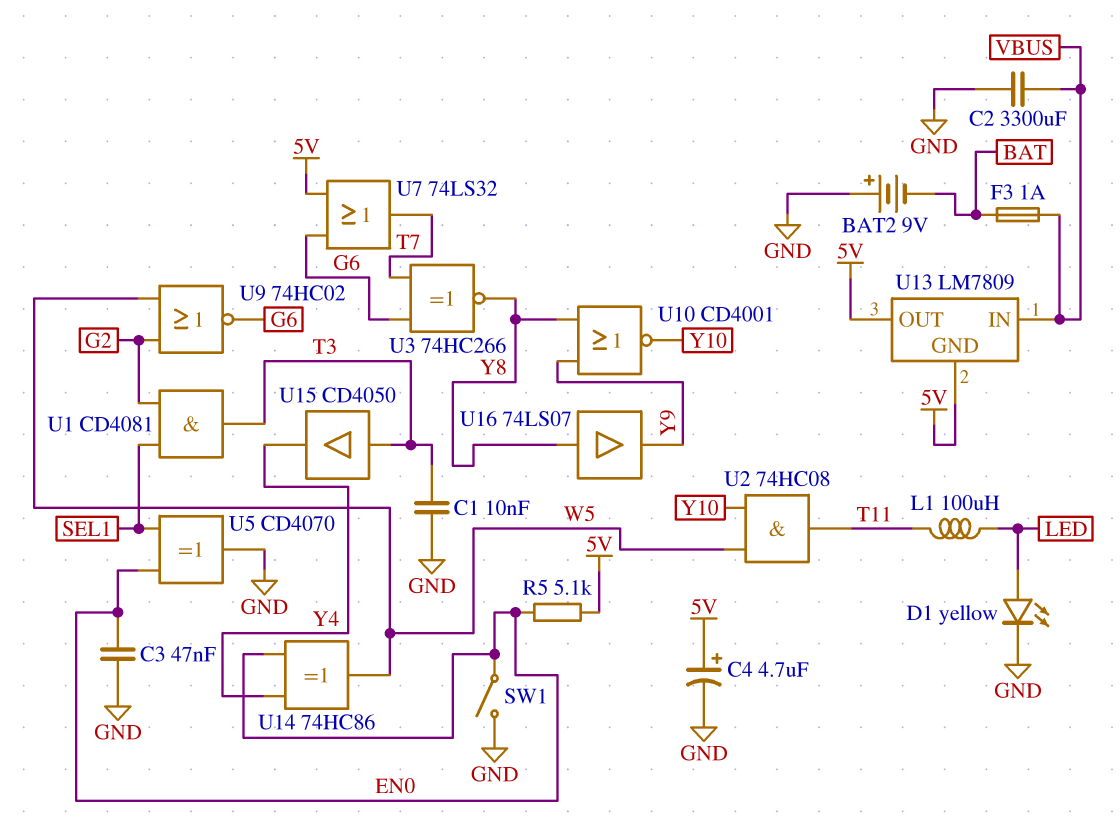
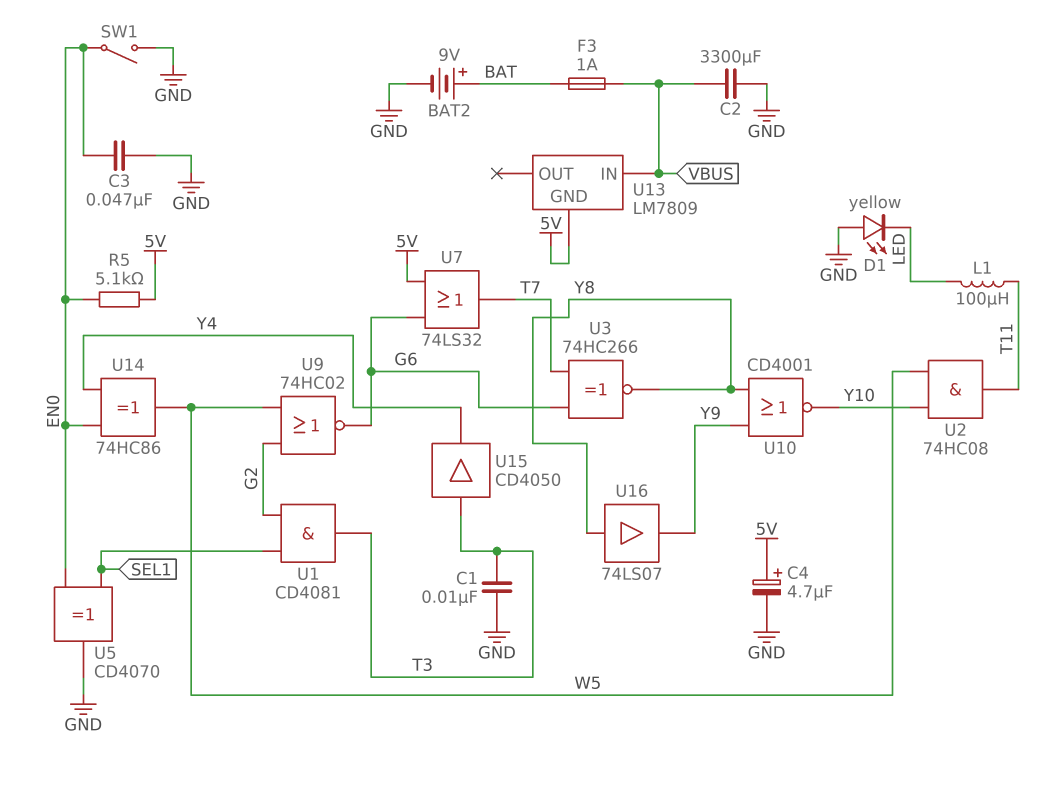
BAT2: 9V (plus GND, minus BAT) -> 9V (plus BAT, minus GND)
D1: LED yellow (A LED, K GND) -> LED yellow (A GND, K LED)
U13 pin OUT: 5V -> none

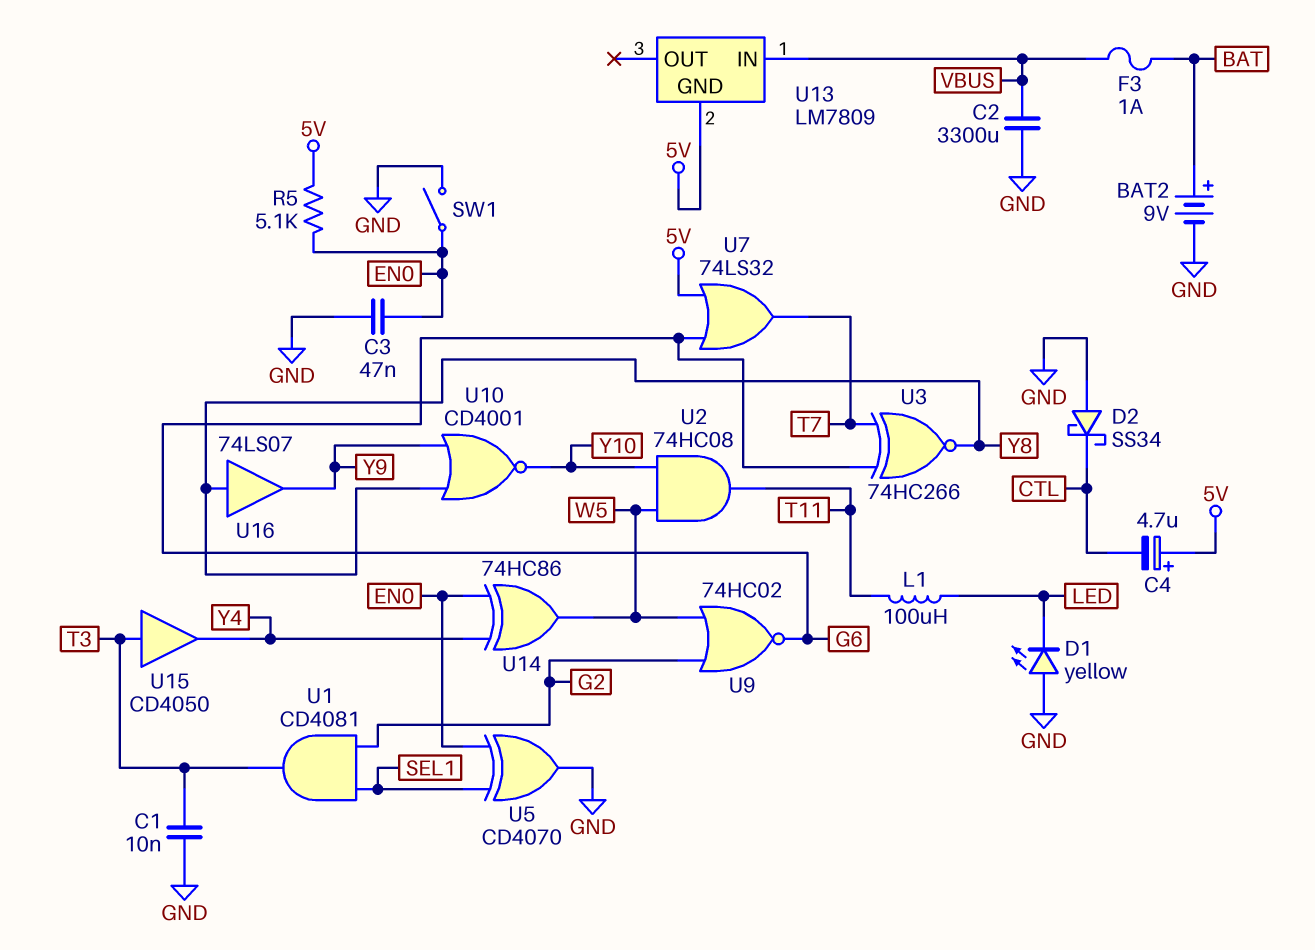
C4: 4.7uF (plus 5V, minus GND) -> 4.7uF (plus 5V, minus CTL)
D2: none -> schottky SS34 (A GND, K CTL)

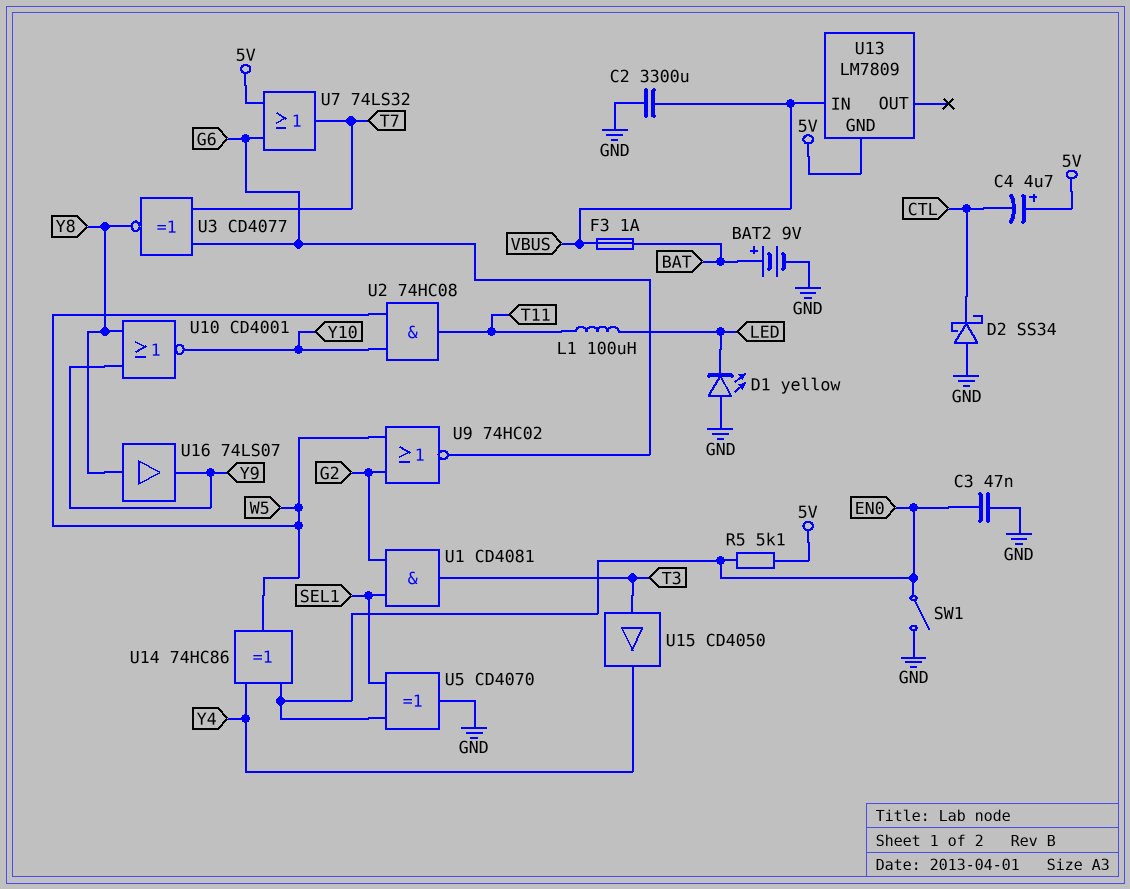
C1: 10nF (GND, T3) -> none
U3: XNOR 74HC266 (in G6, in T7, out Y8) -> XNOR CD4077 (in G6, in T7, out Y8)

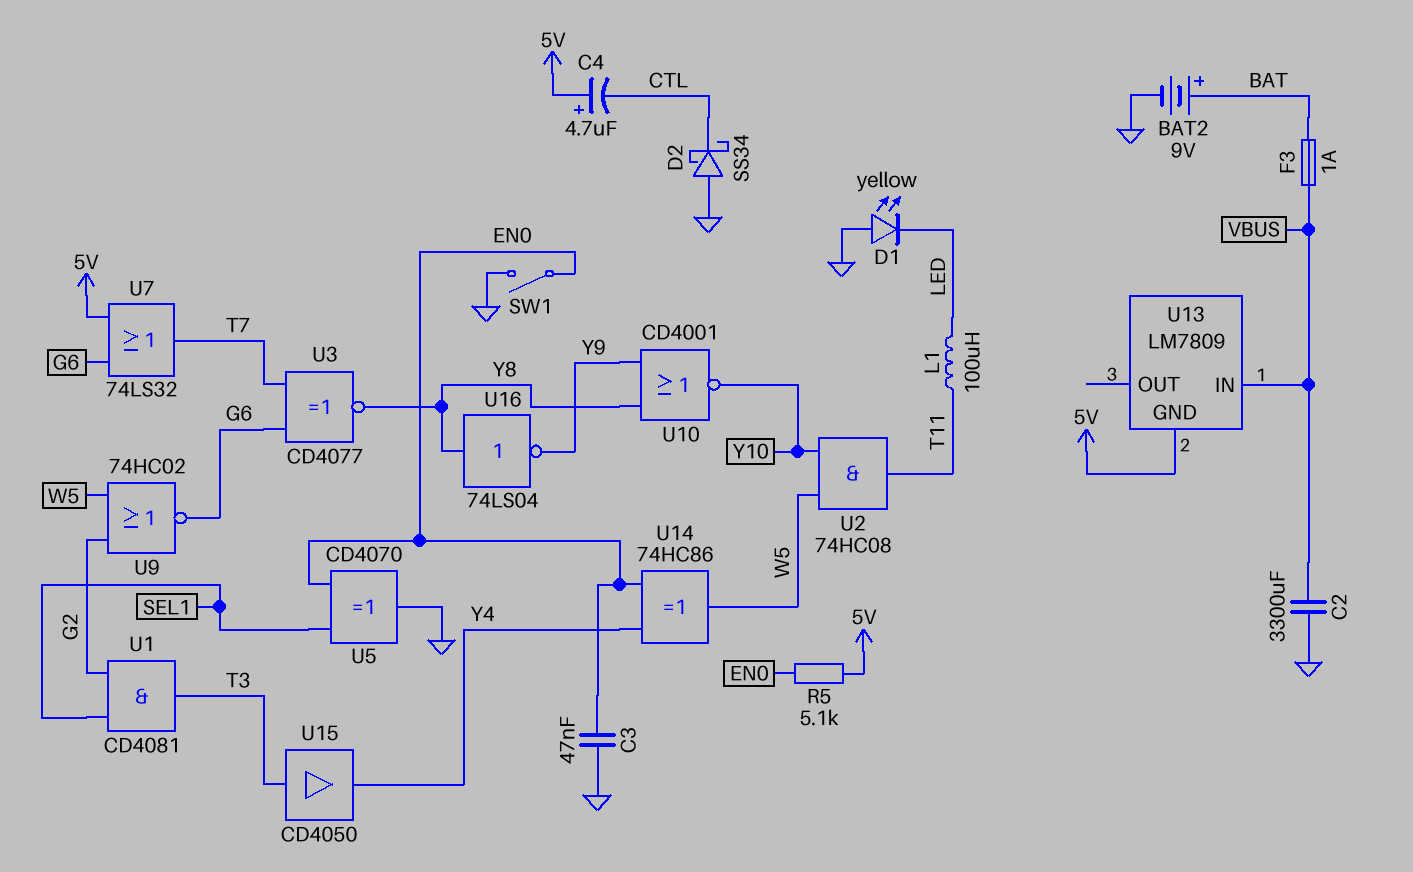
U16: buffer 74LS07 (in Y8, out Y9) -> NOT 74LS04 (in Y8, out Y9)

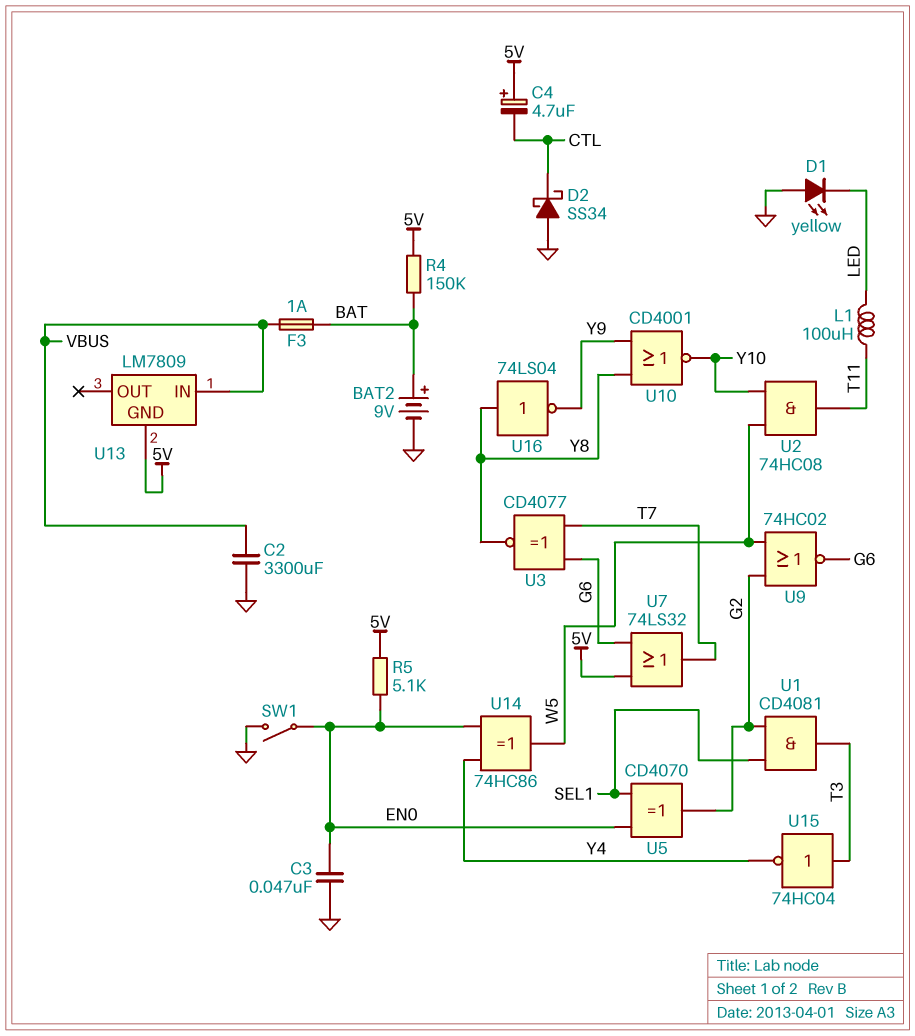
R4: none -> 150k (5V, BAT)
U5: XOR CD4070 (in EN0, in SEL1, out GND) -> XOR CD4070 (in EN0, in SEL1, out G2)
U15: buffer CD4050 (in T3, out Y4) -> NOT 74HC04 (in T3, out Y4)

